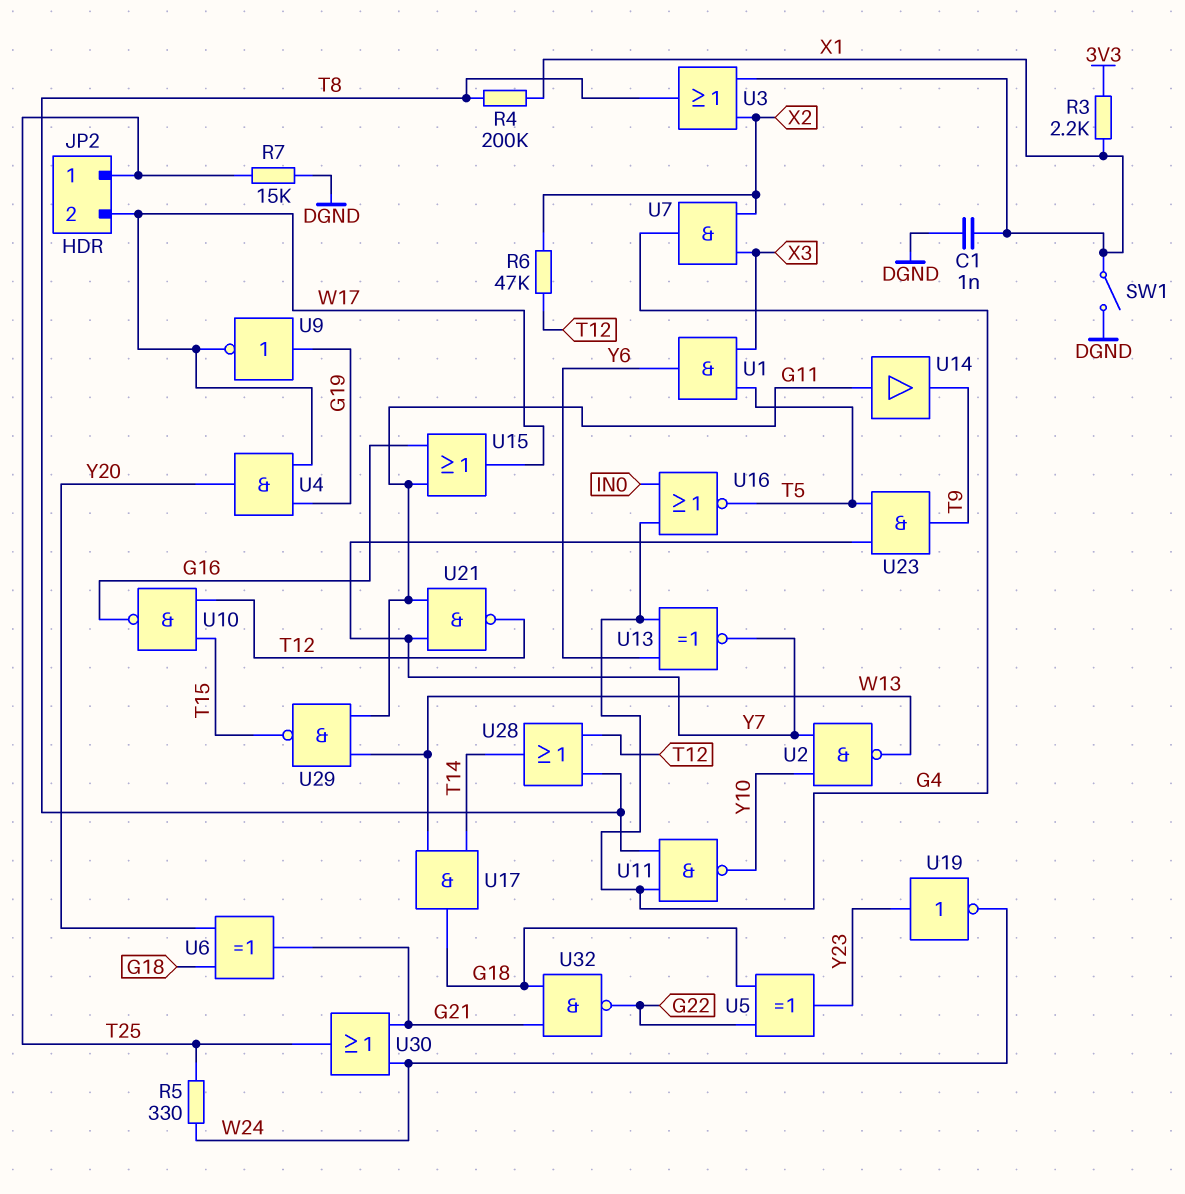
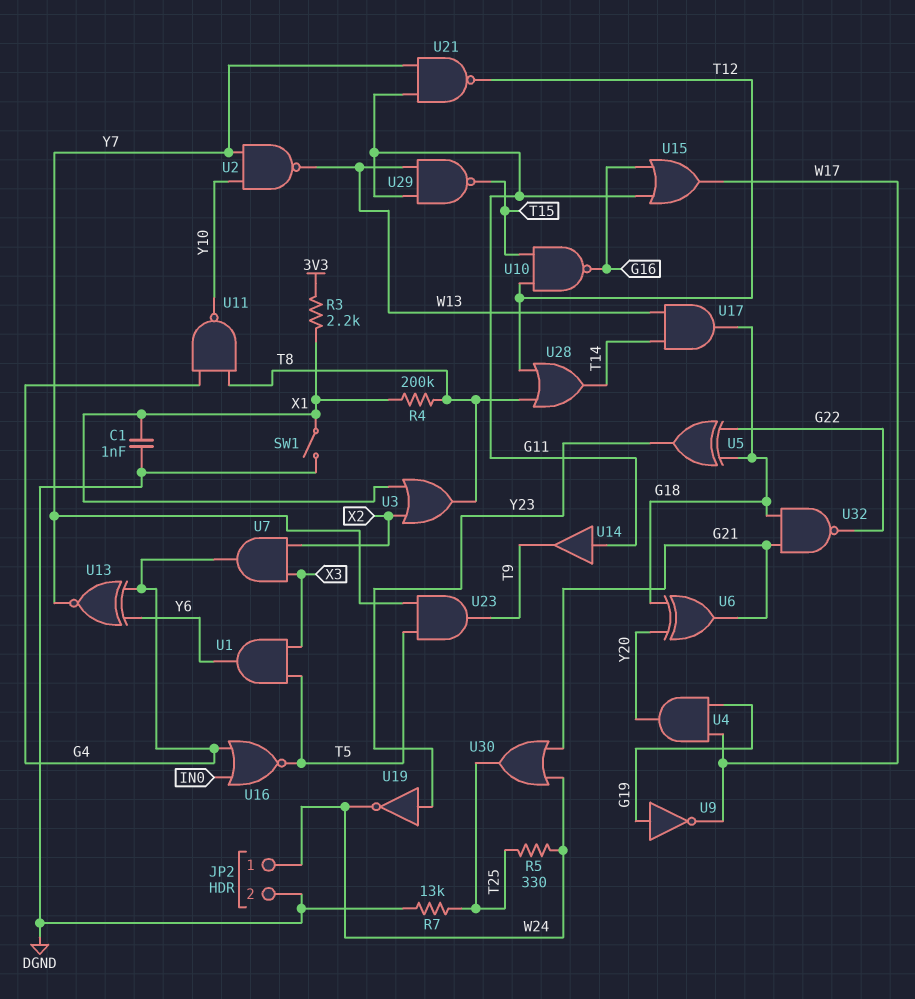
JP2 pin 1: T25 -> W24
JP2 pin 2: W17 -> DGND
R6: 47k (T12, X2) -> none
R7: 15k (DGND, T25) -> 13k (DGND, T25)

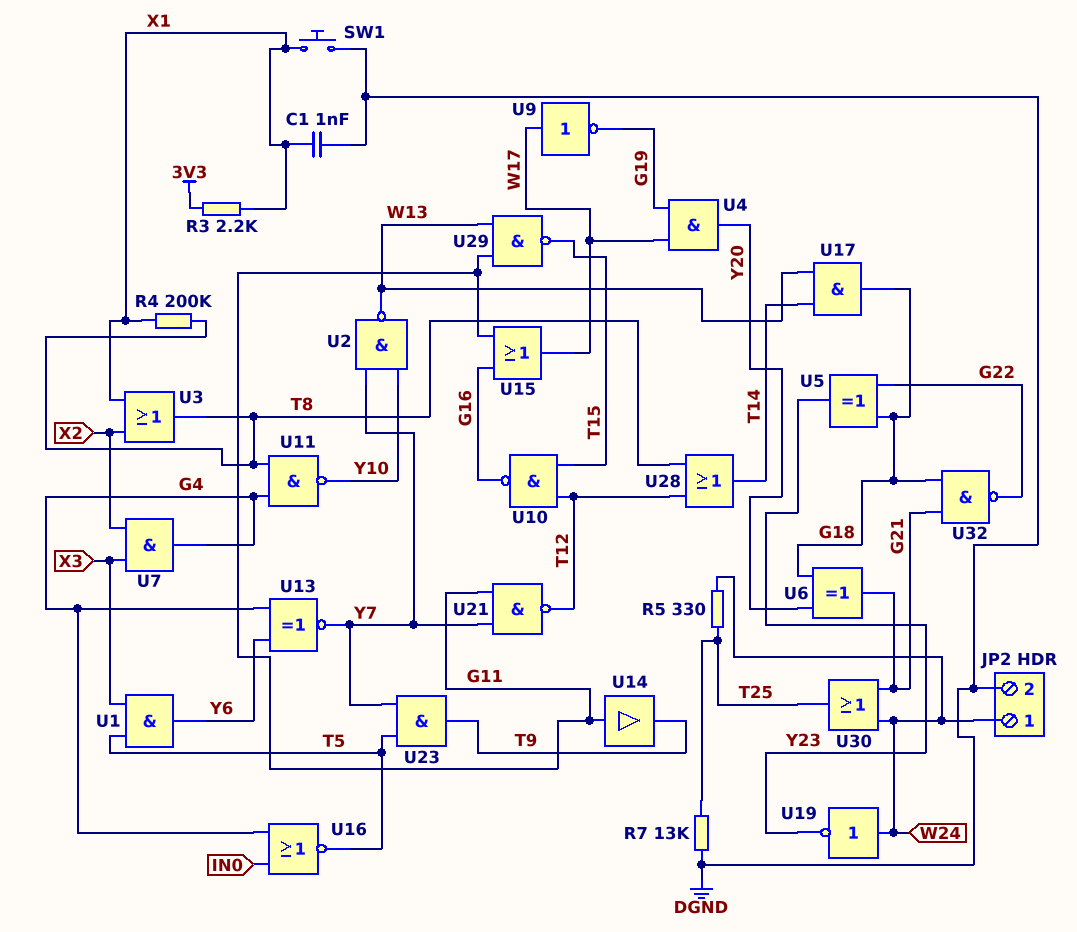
SW1: switch (DGND, X1) -> button (DGND, X1)
U9: NOT (in G19, out W17) -> NOT (in W17, out G19)
U19: NOT (in Y23, out W24) -> NOT (in W24, out Y23)

